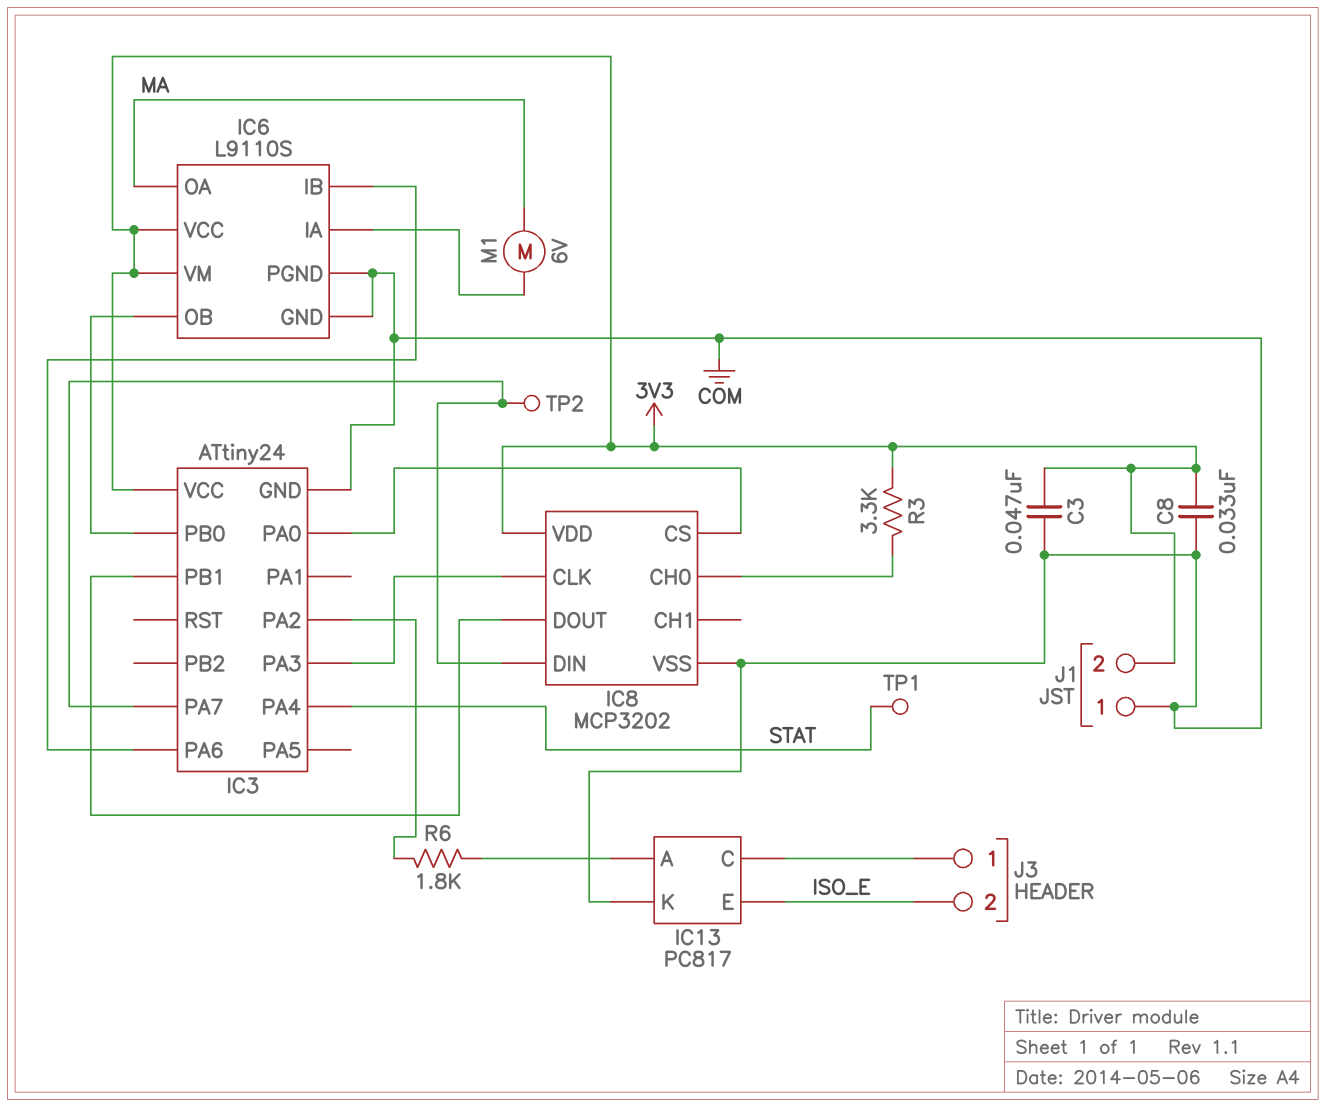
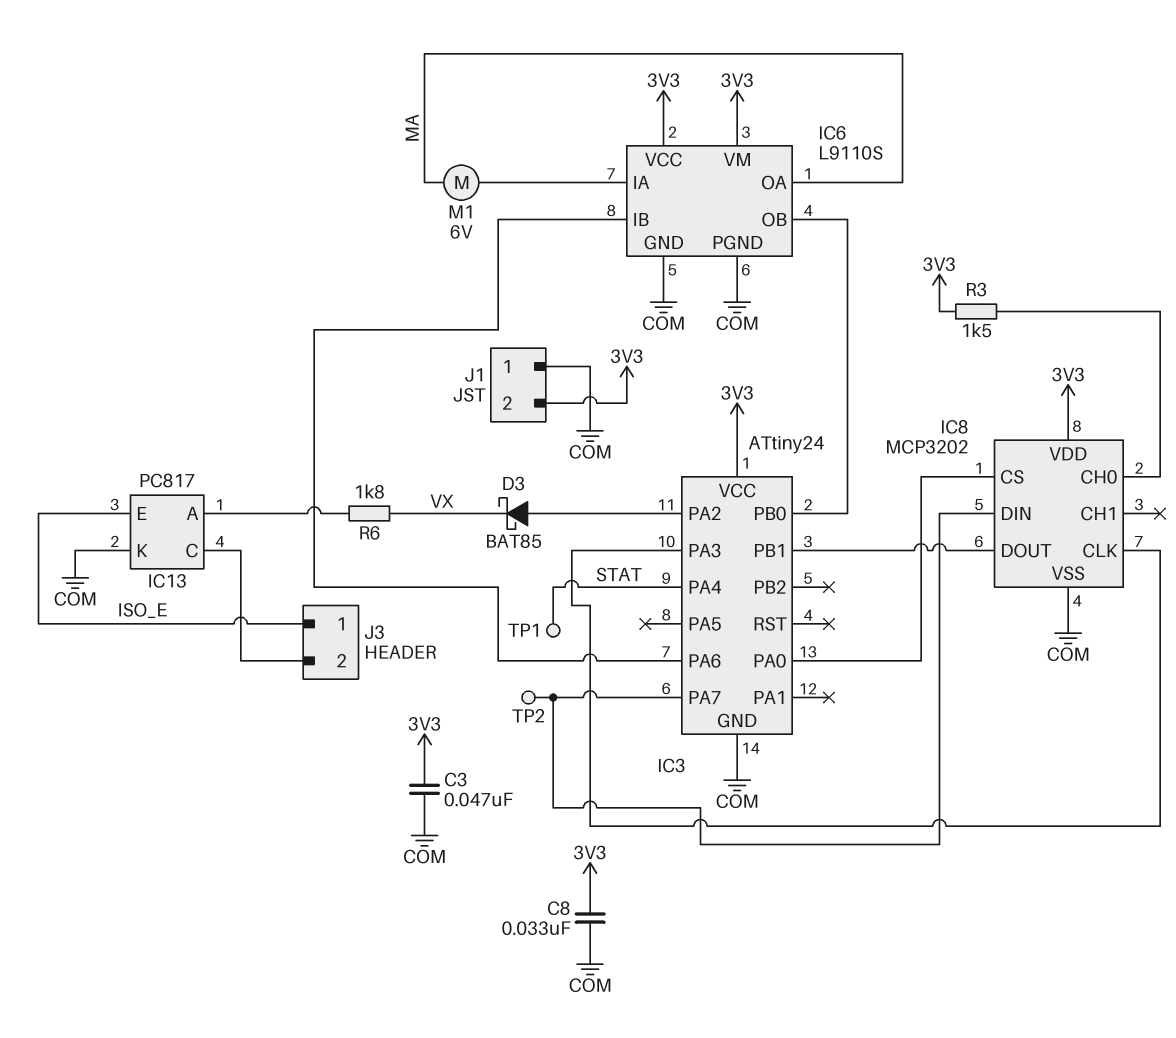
D3: none -> schottky BAT85 (A IC3/PA2, K VX)
J3 pin 1: IC13/C -> ISO_E
J3 pin 2: ISO_E -> IC13/C
R3: 3.3k (3V3, IC8/CH0) -> 1.5k (3V3, IC8/CH0)
R6: 1.8k (IC3/PA2, IC13/A) -> 1.8k (IC13/A, VX)

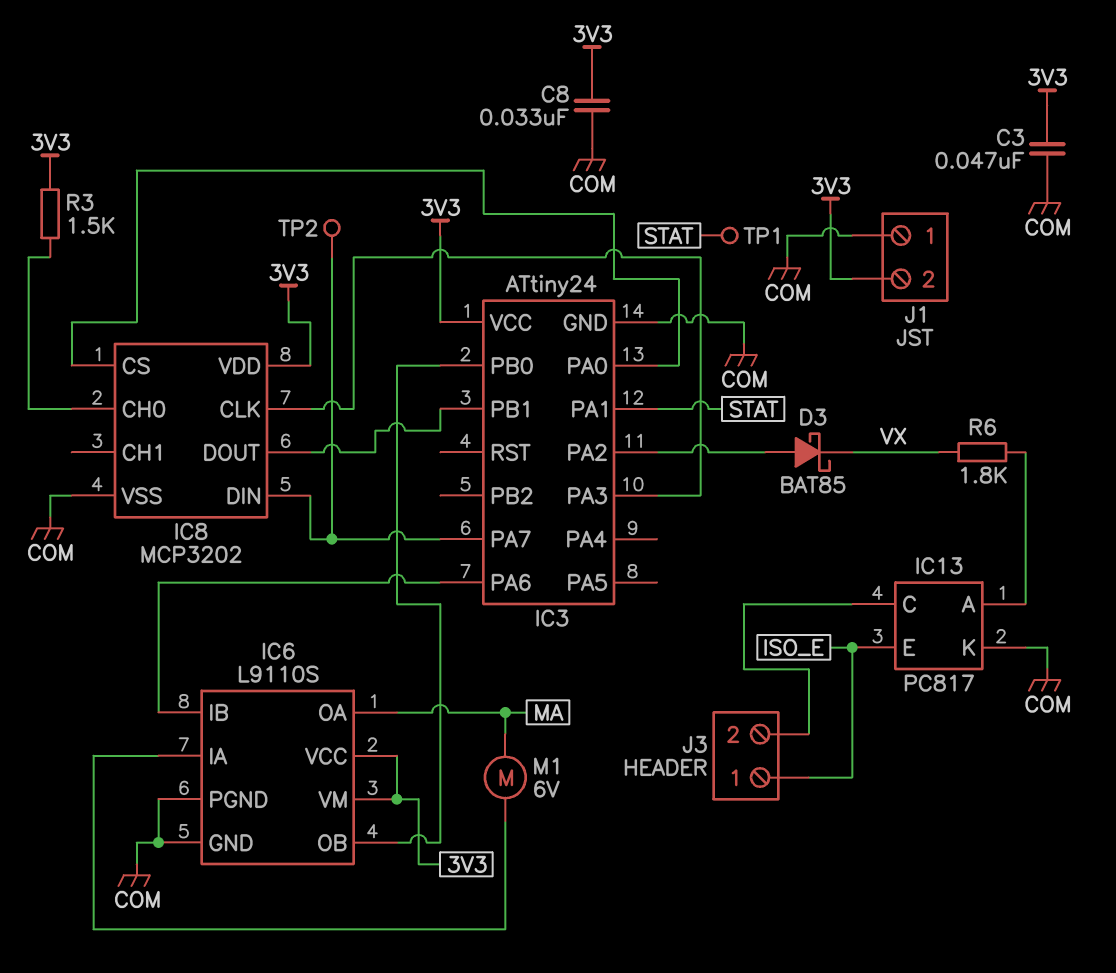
IC3 pin PA1: none -> STAT
IC3 pin PA4: STAT -> none

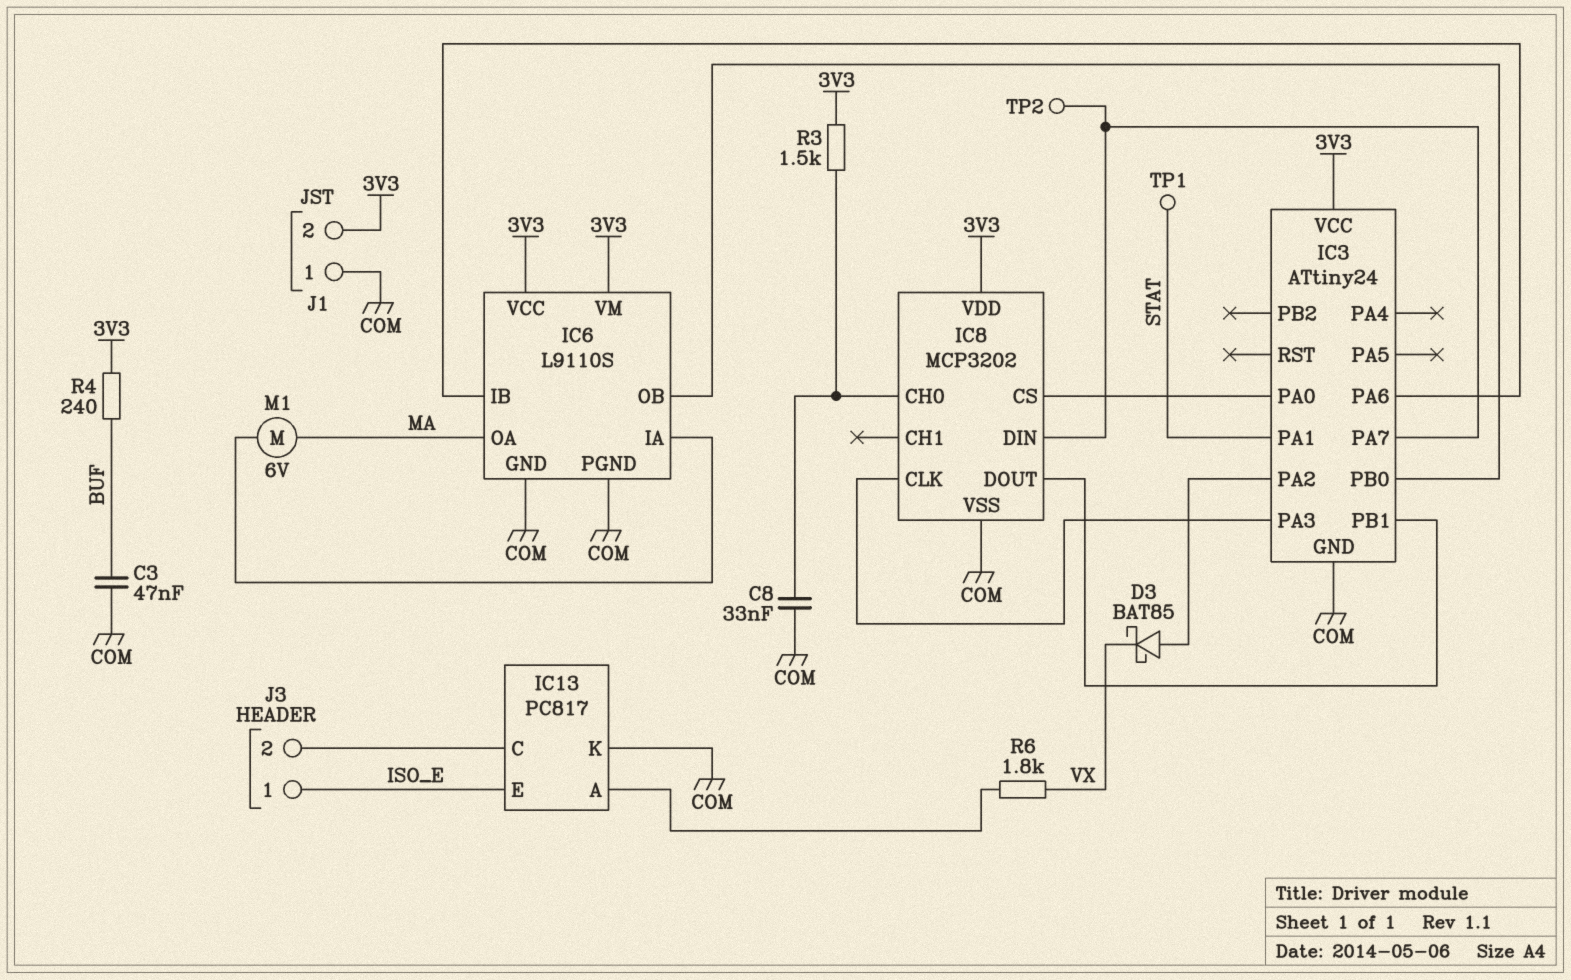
C3: 47nF (3V3, COM) -> 47nF (BUF, COM)
C8: 33nF (3V3, COM) -> 33nF (COM, IC8/CH0)
R4: none -> 240 (3V3, BUF)

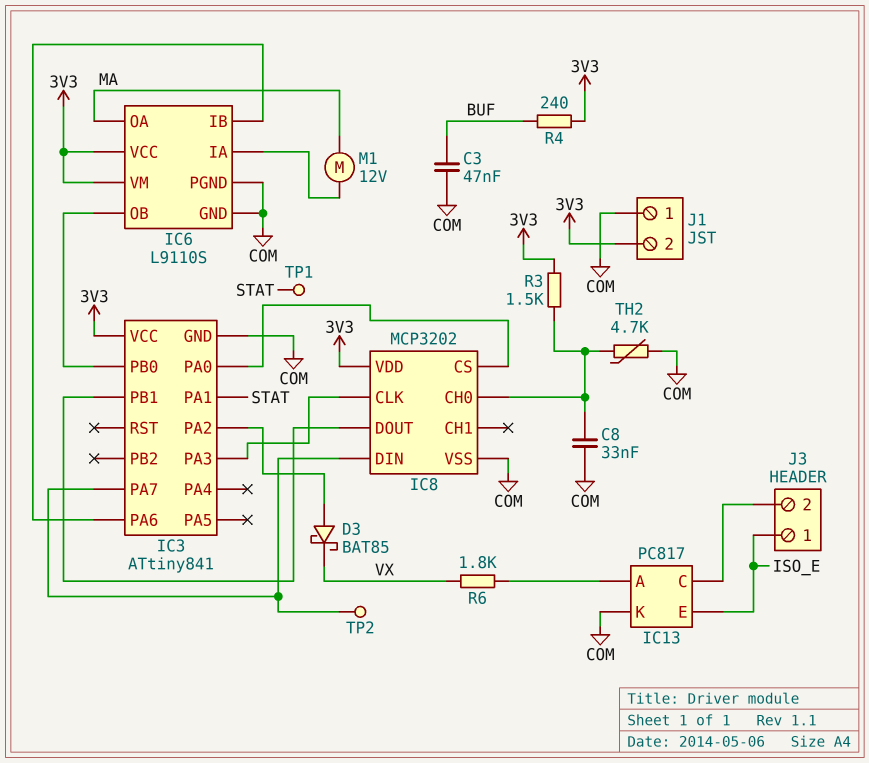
IC3: ATtiny24 -> ATtiny841
M1: motor 6V (IC6/IA, MA) -> motor 12V (IC6/IA, MA)
TH2: none -> 4.7k (COM, IC8/CH0)

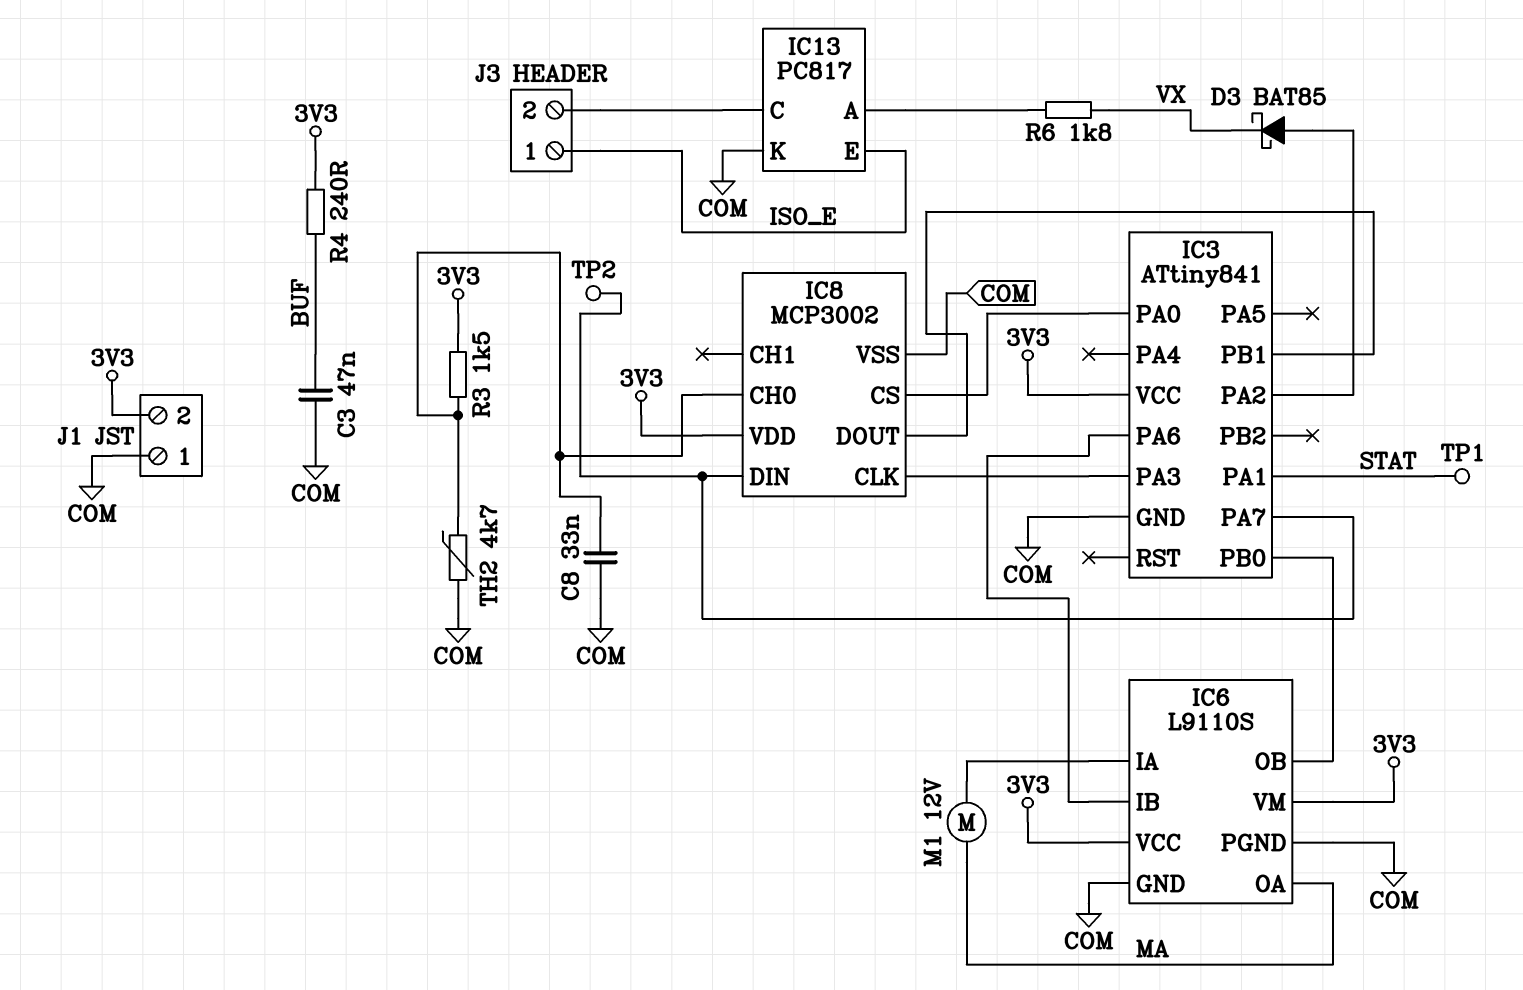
IC8: MCP3202 -> MCP3002

